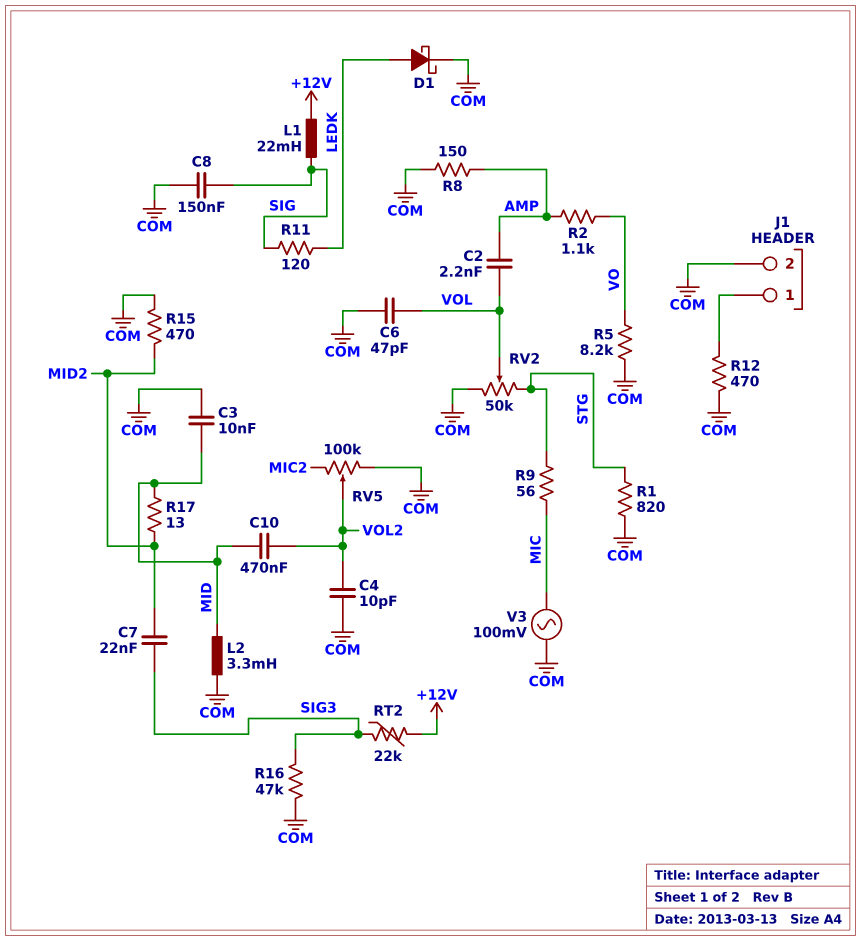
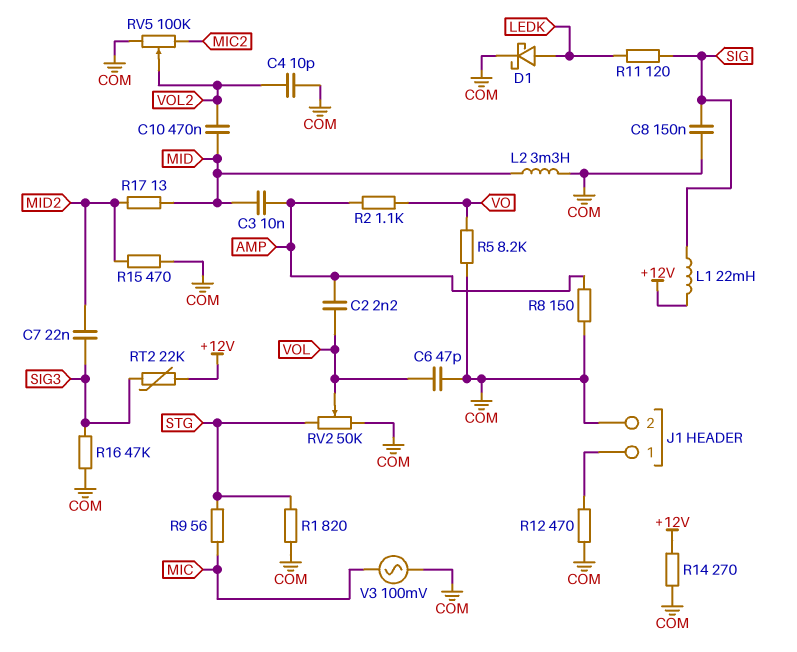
C3: 10nF (COM, MID) -> 10nF (AMP, MID)
R14: none -> 270 (+12V, COM)

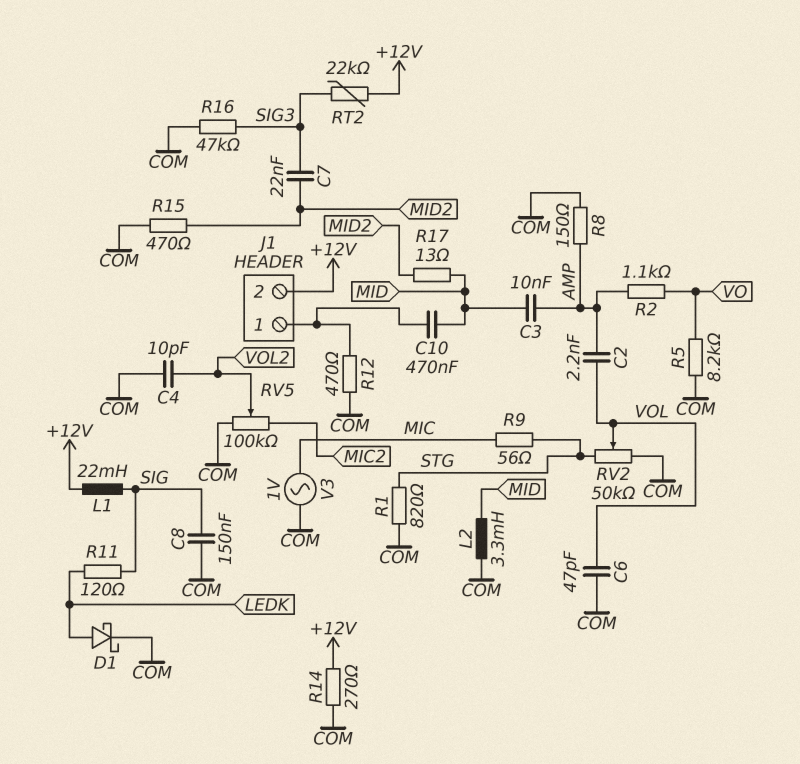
C10: 470nF (MID, VOL2) -> 470nF (J1/1, MID)
J1 pin 2: COM -> +12V
V3: AC 100mV (COM, MIC) -> AC 1V (COM, MIC)

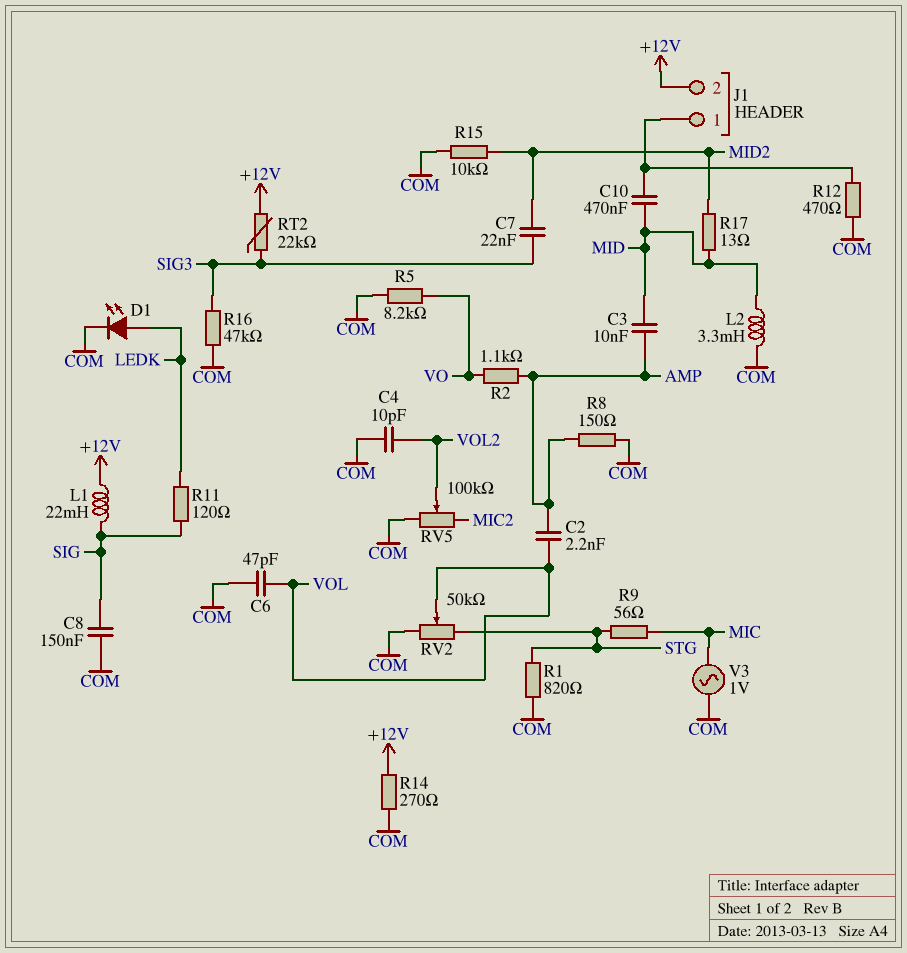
D1: schottky (A LEDK, K COM) -> LED (A LEDK, K COM)
R15: 470 (COM, MID2) -> 10k (COM, MID2)

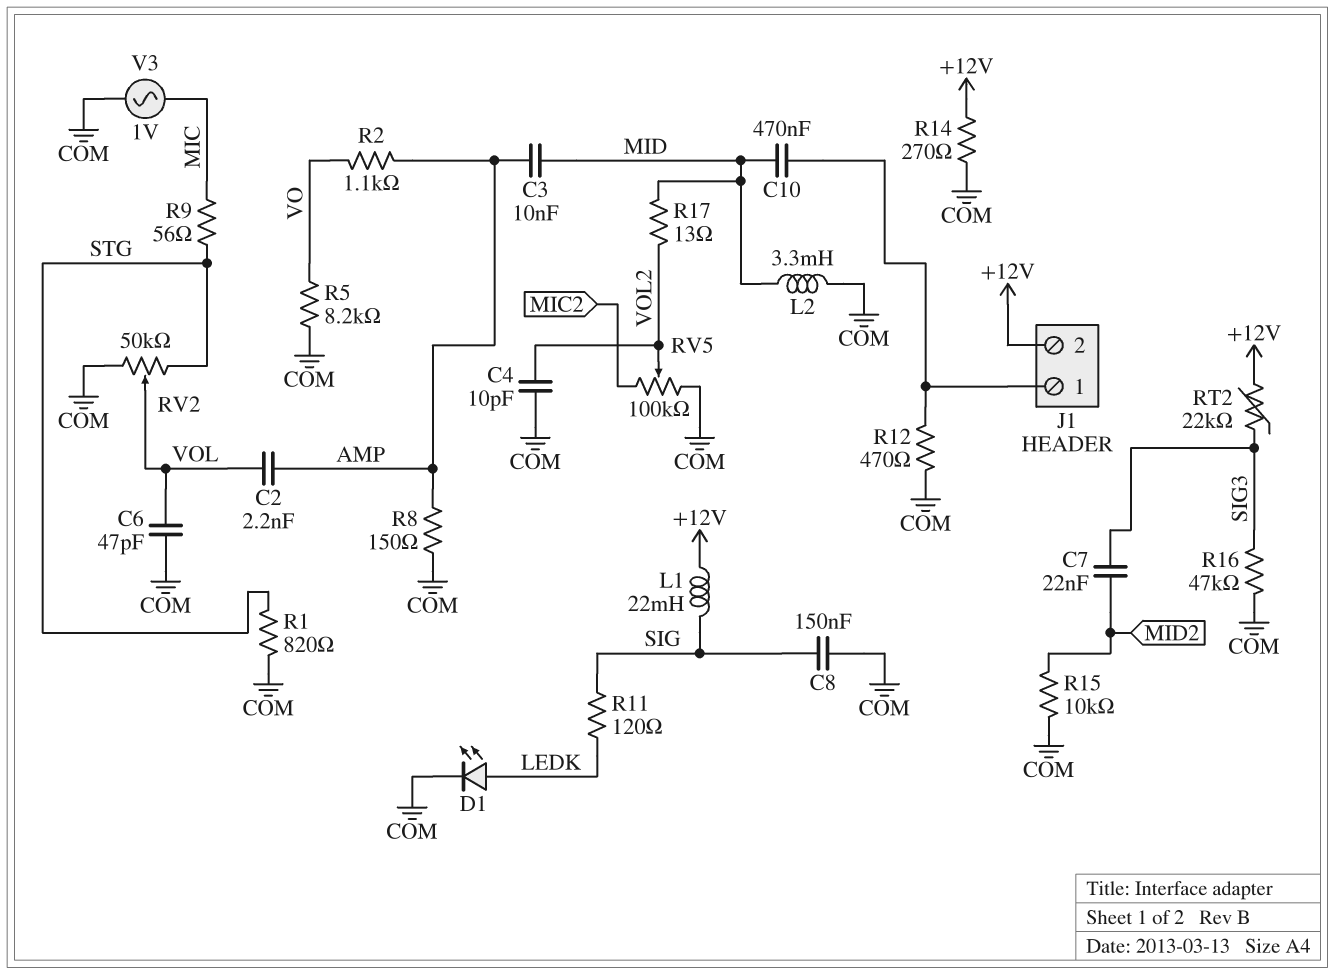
R17: 13 (MID, MID2) -> 13 (MID, VOL2)

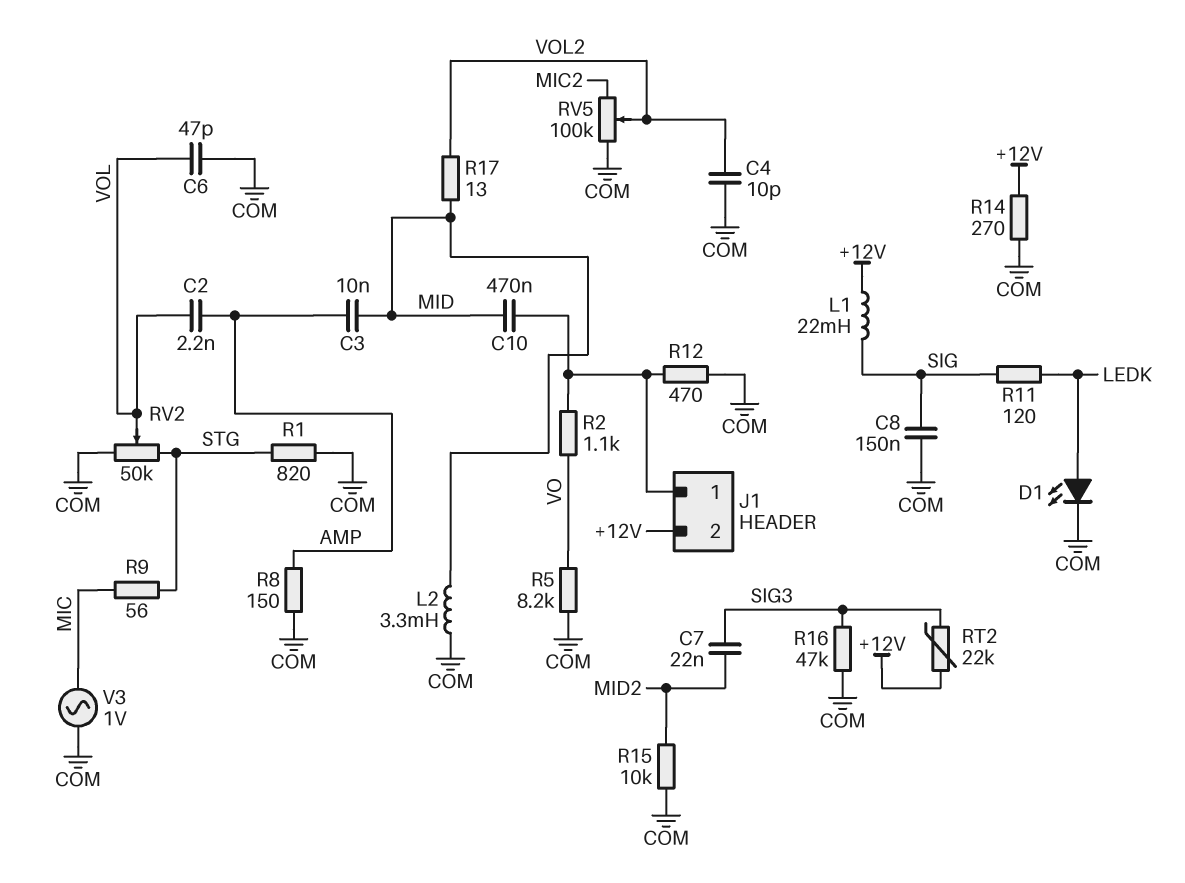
R2: 1.1k (AMP, VO) -> 1.1k (J1/1, VO)

